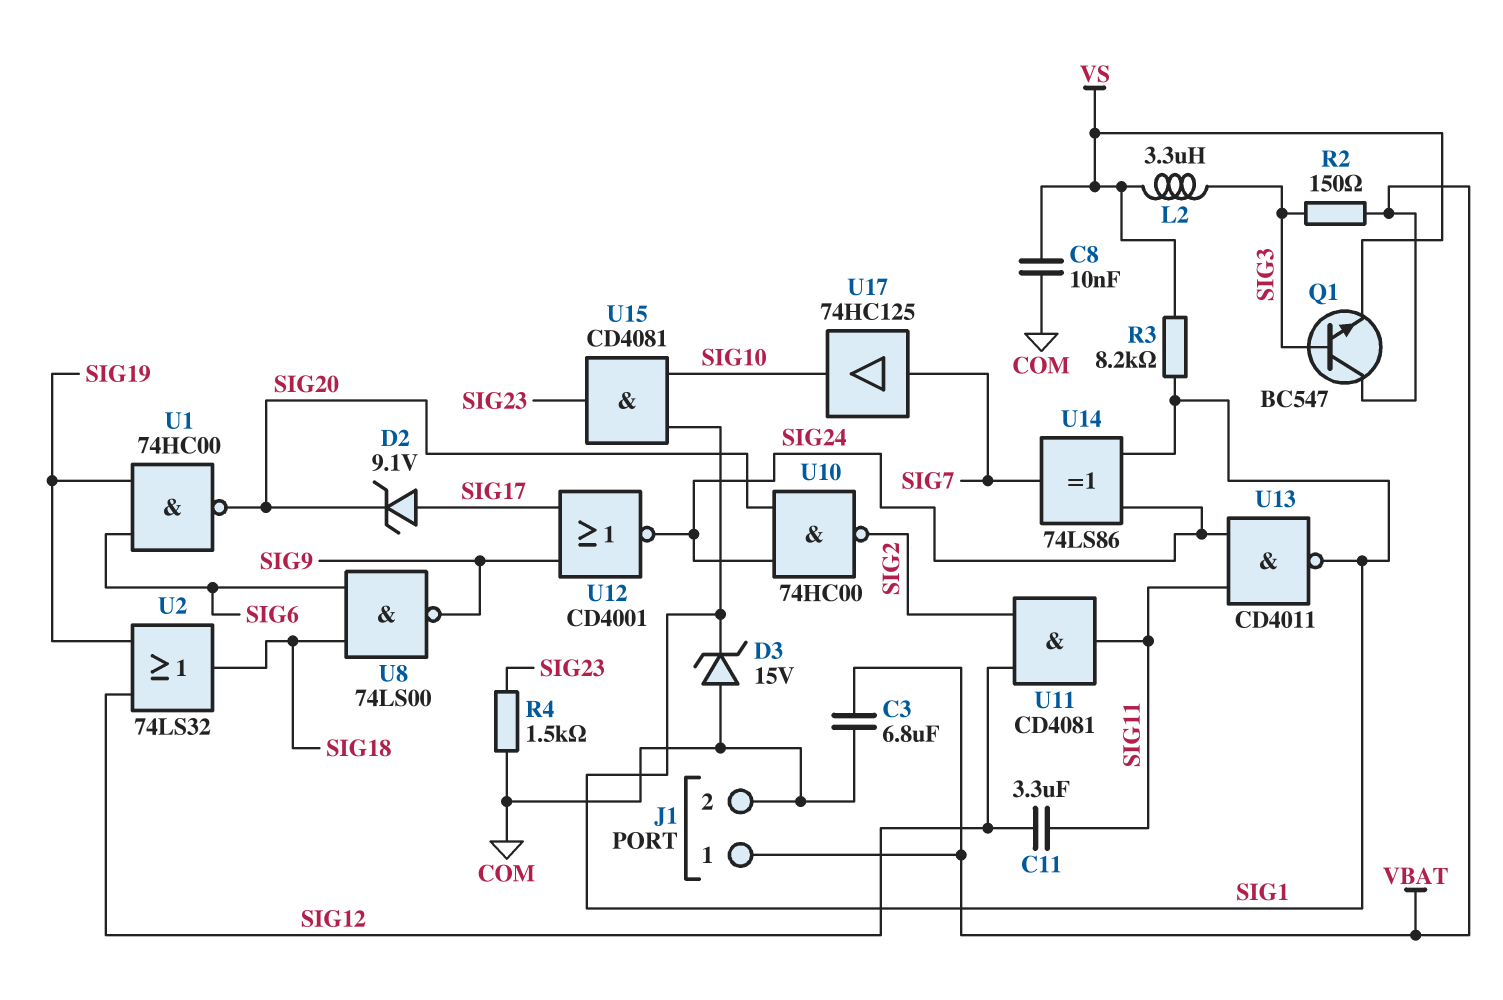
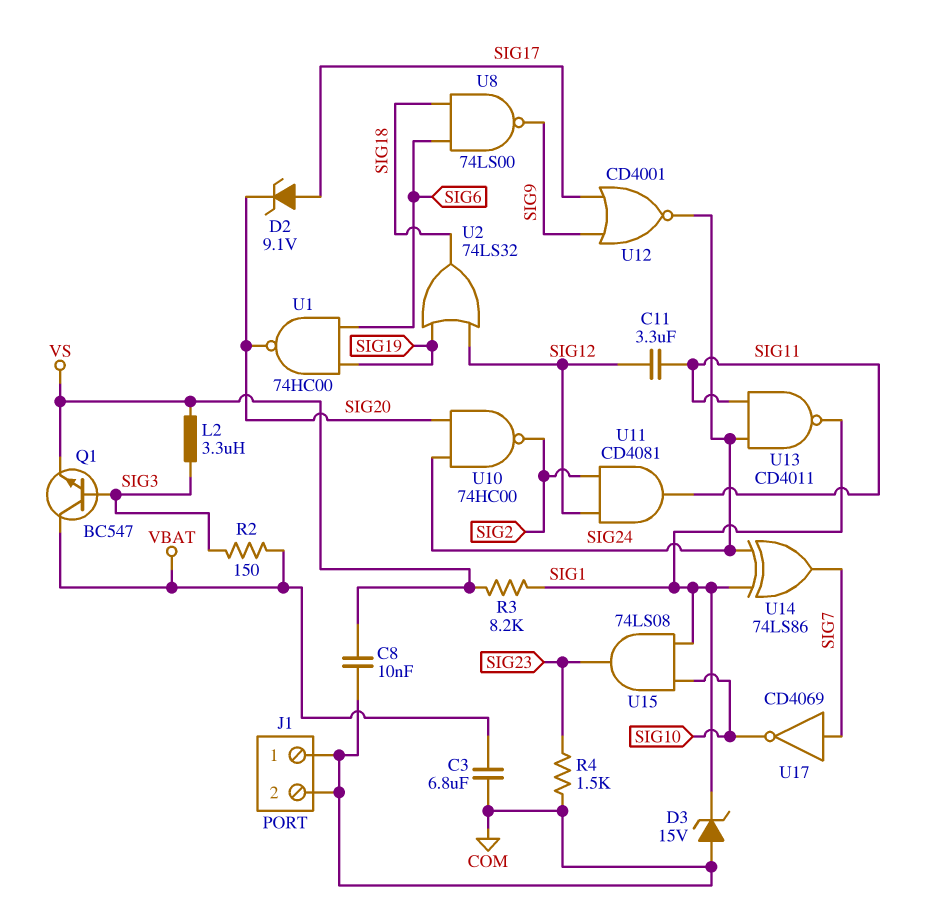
J1 pin 1: VBAT -> COM
U15: AND CD4081 (in SIG1, in SIG10, out SIG23) -> AND 74LS08 (in SIG1, in SIG10, out SIG23)
U17: buffer 74HC125 (in SIG7, out SIG10) -> NOT CD4069 (in SIG7, out SIG10)

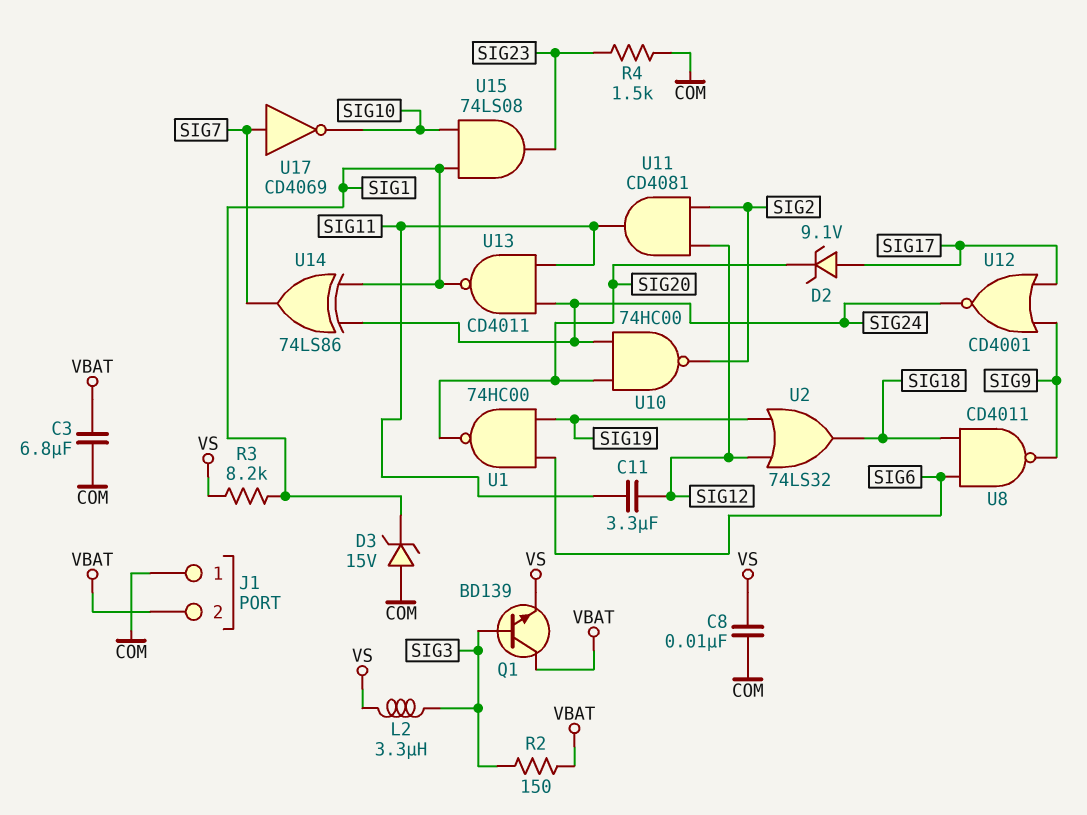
J1 pin 2: COM -> VBAT
Q1: NPN BC547 (B SIG3, C VBAT, E VS) -> NPN BD139 (B SIG3, C VBAT, E VS)
U8: NAND 74LS00 (in SIG6, in SIG18, out SIG9) -> NAND CD4011 (in SIG6, in SIG18, out SIG9)

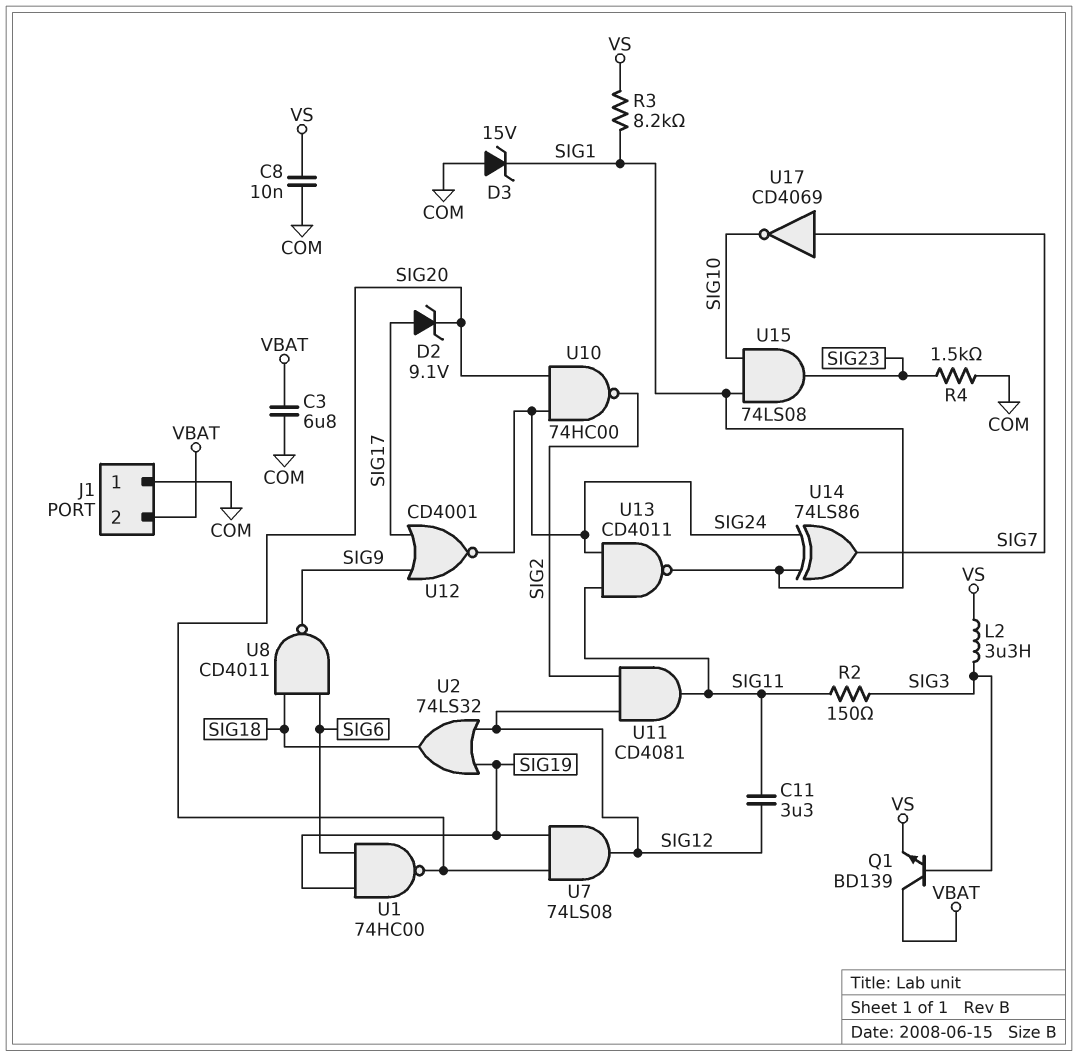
R2: 150 (SIG3, VBAT) -> 150 (SIG3, SIG11)
U7: none -> AND 74LS08 (in SIG19, in SIG20, out SIG12)

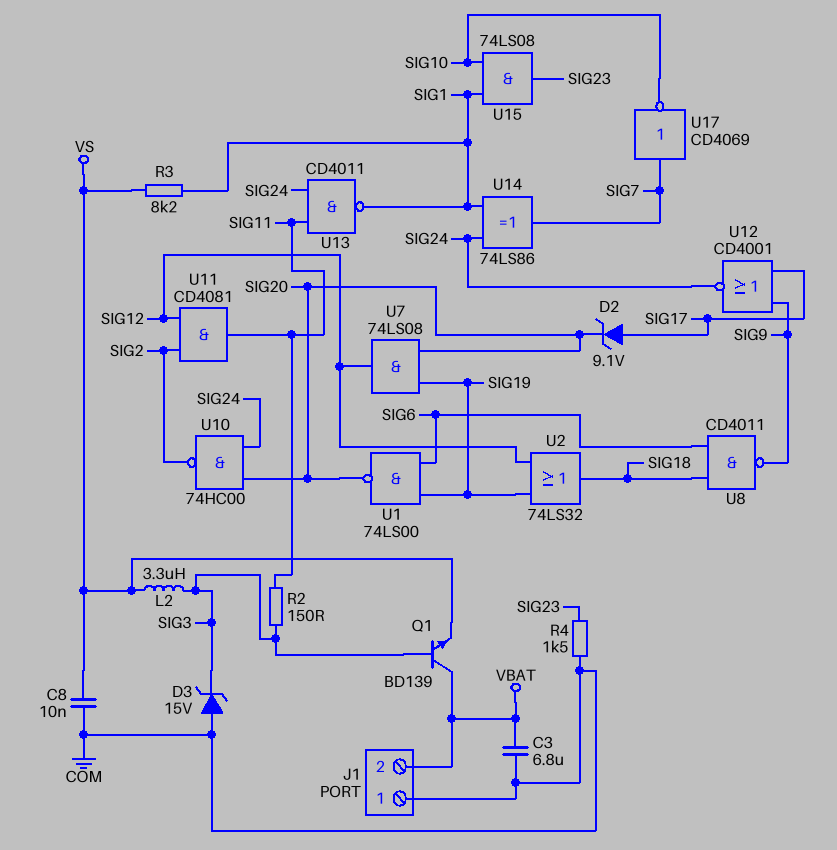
C11: 3.3uF (SIG11, SIG12) -> none
D3: zener 15V (A COM, K SIG1) -> zener 15V (A COM, K SIG3)
U1: NAND 74HC00 (in SIG6, in SIG19, out SIG20) -> NAND 74LS00 (in SIG6, in SIG19, out SIG20)

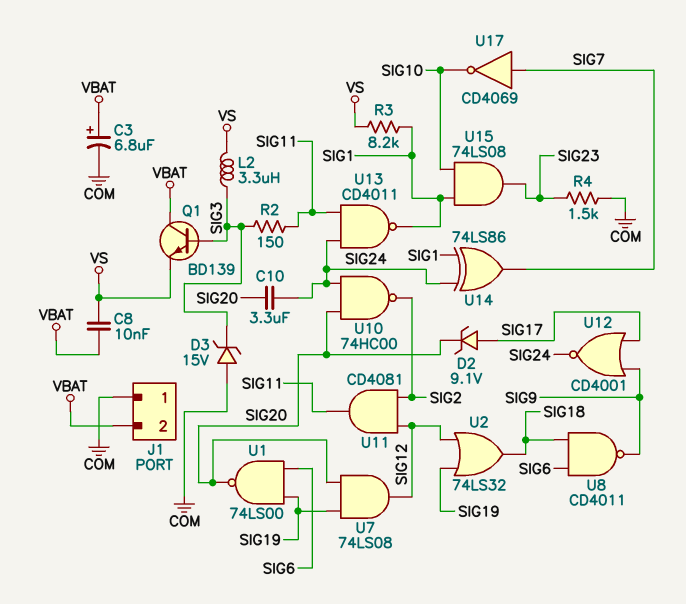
C3: 6.8uF (COM, VBAT) -> 6.8uF (plus VBAT, minus COM)
C8: 10nF (COM, VS) -> 10nF (VBAT, VS)
C10: none -> 3.3uF (SIG20, SIG24)

